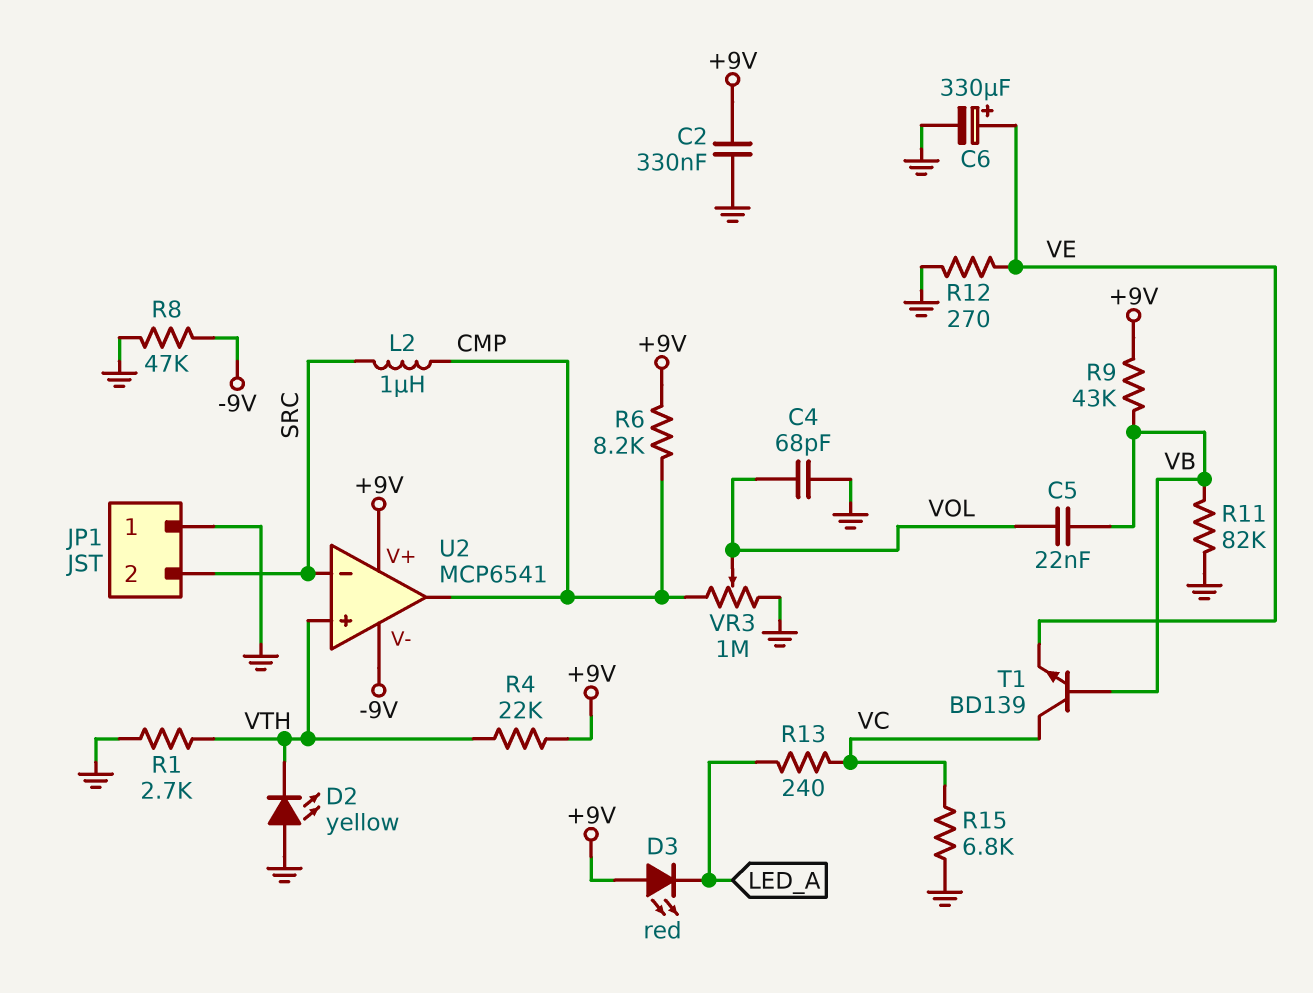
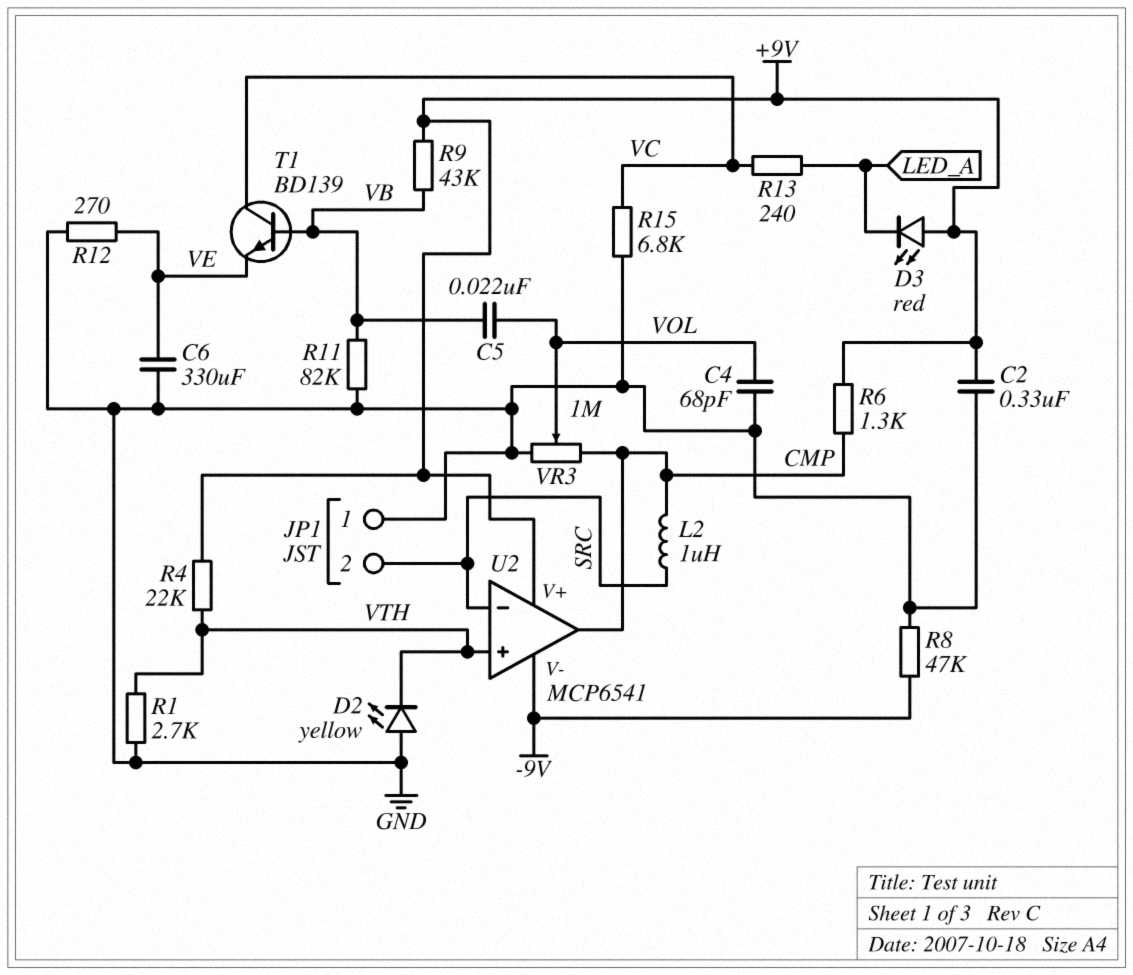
C6: 330uF (plus VE, minus GND) -> 330uF (GND, VE)
R6: 8.2k (+9V, CMP) -> 1.3k (+9V, CMP)

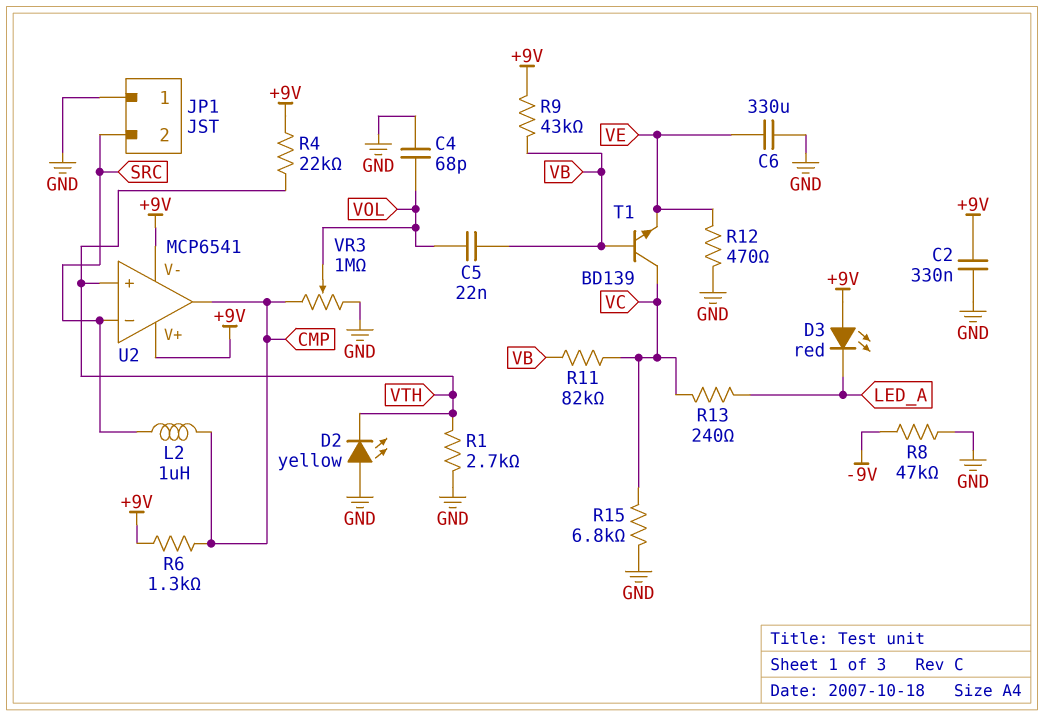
R11: 82k (GND, VB) -> 82k (VB, VC)
R12: 270 (GND, VE) -> 470 (GND, VE)
U2 pin V-: -9V -> +9V

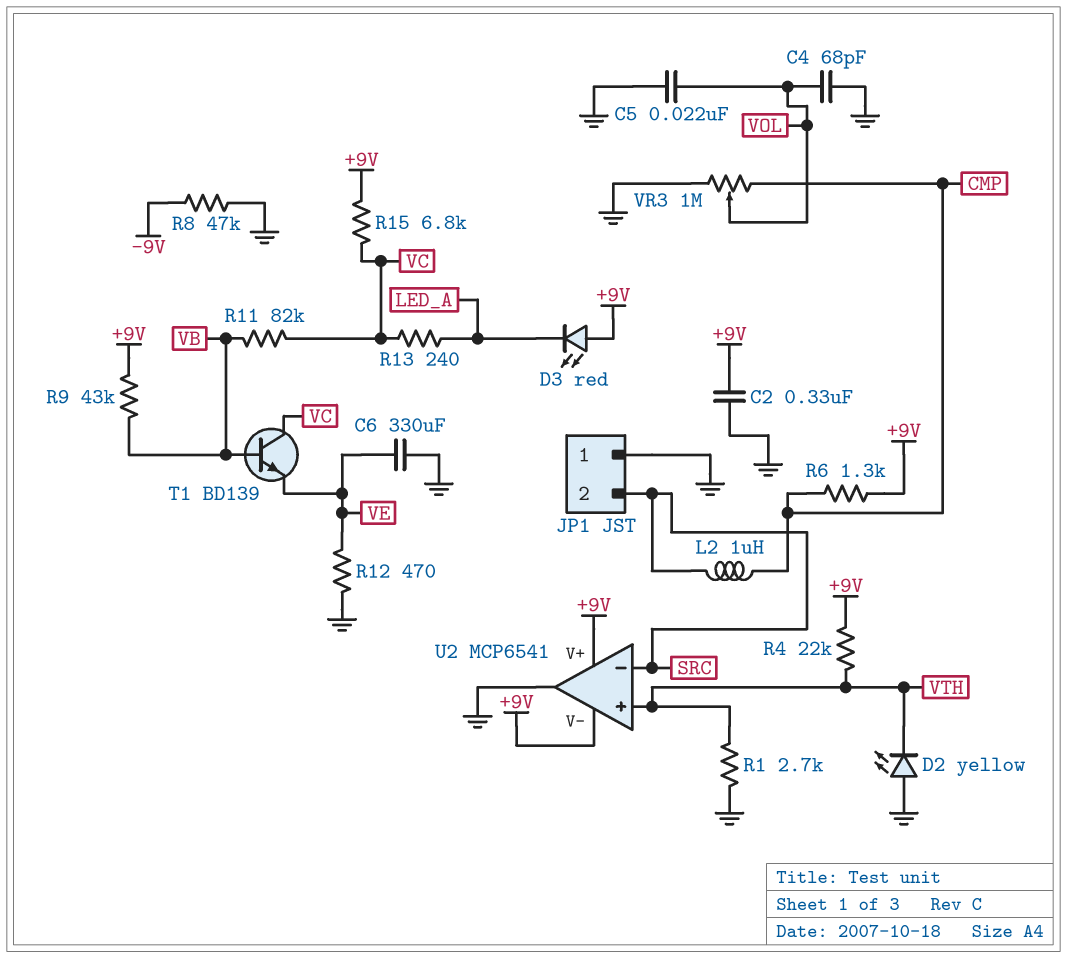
C5: 22nF (VB, VOL) -> 22nF (GND, VOL)
R15: 6.8k (GND, VC) -> 6.8k (+9V, VC)
U2 pin out: CMP -> GND

